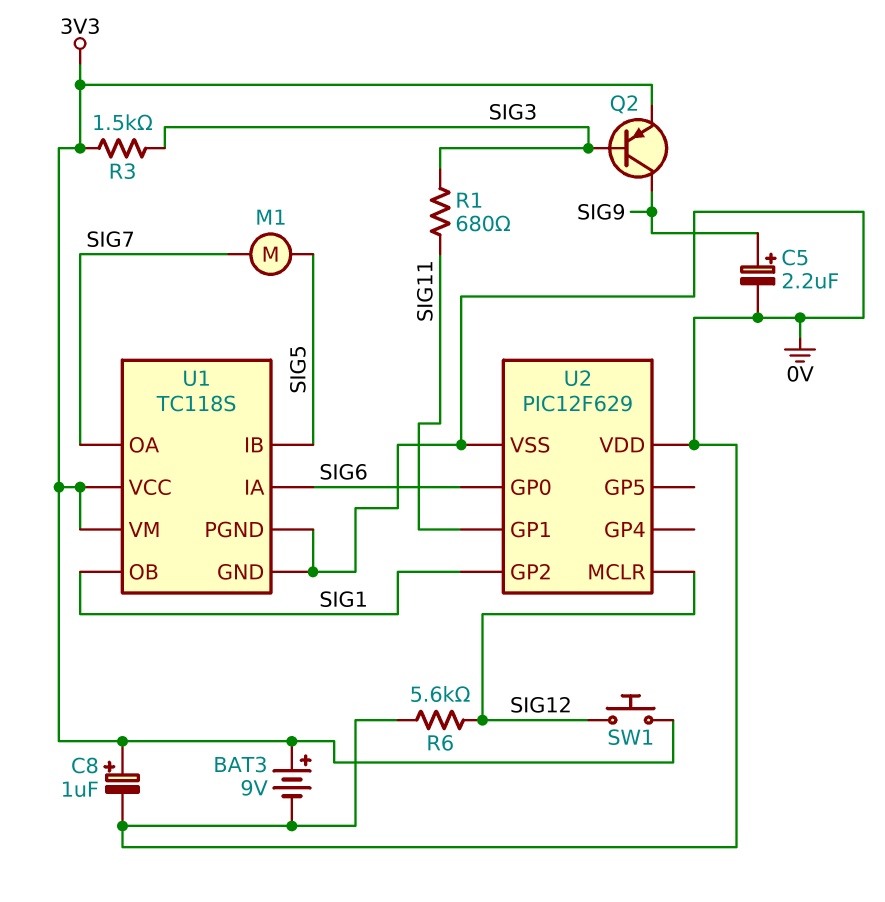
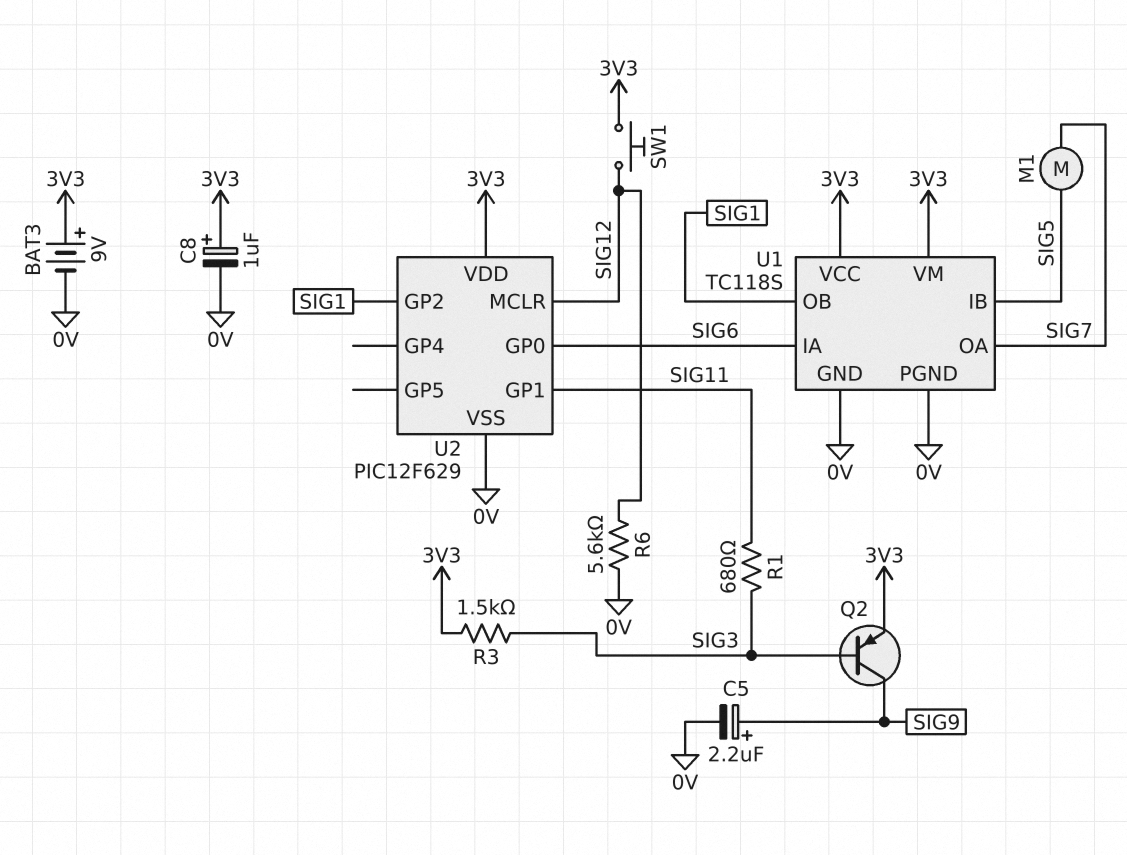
U2 pin VDD: 0V -> 3V3

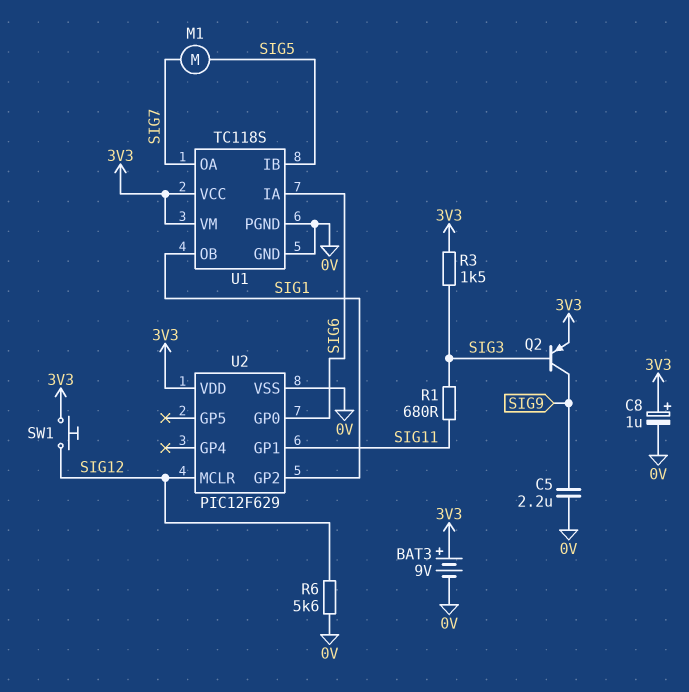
C5: 2.2uF (plus SIG9, minus 0V) -> 2.2uF (0V, SIG9)

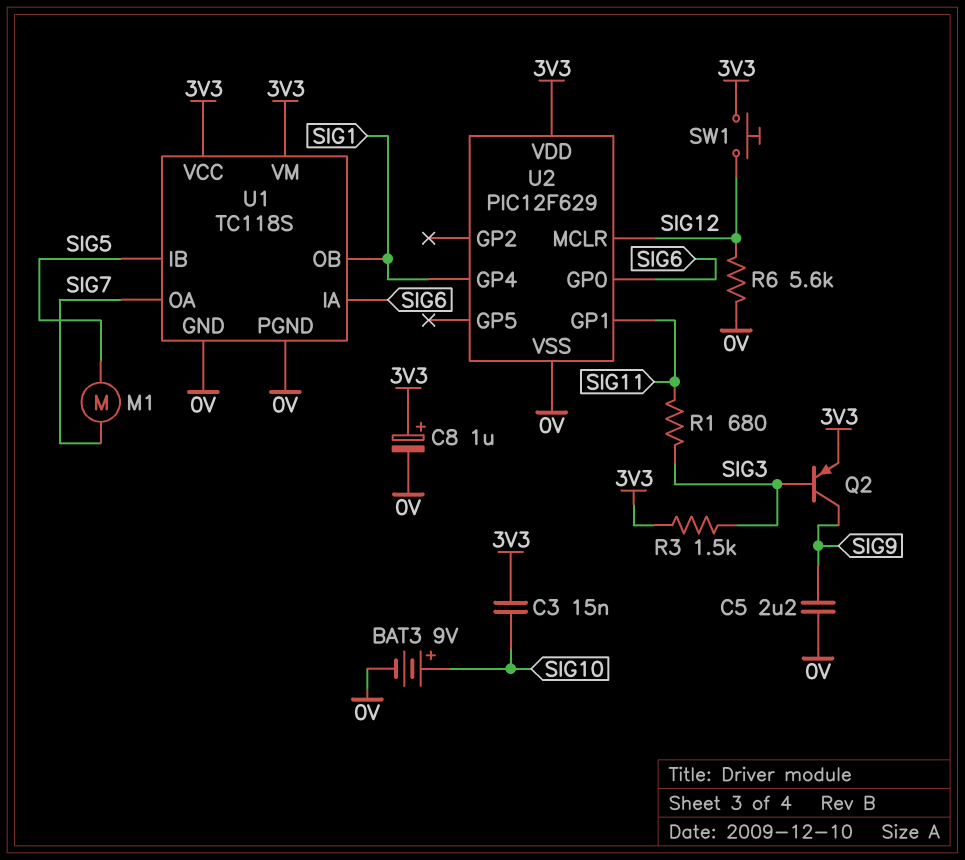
BAT3: 9V (plus 3V3, minus 0V) -> 9V (plus SIG10, minus 0V)
C3: none -> 15nF (3V3, SIG10)
U2 pin GP2: SIG1 -> none
U2 pin GP4: none -> SIG1

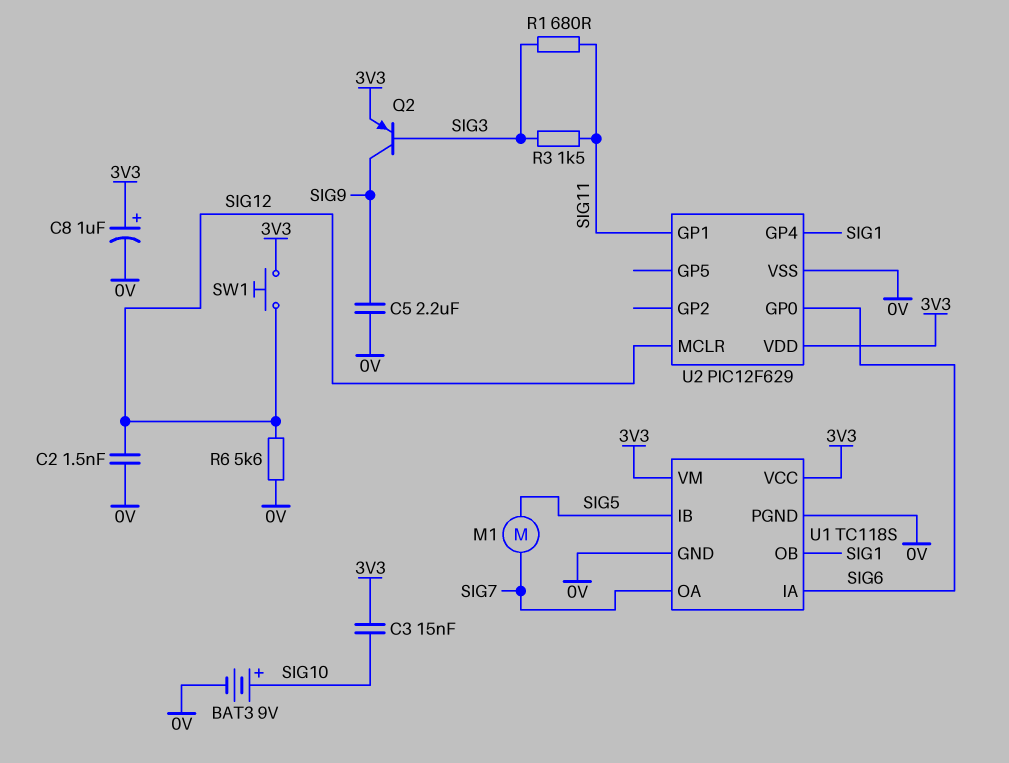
C2: none -> 1.5nF (0V, SIG12)
R3: 1.5k (3V3, SIG3) -> 1.5k (SIG3, SIG11)

